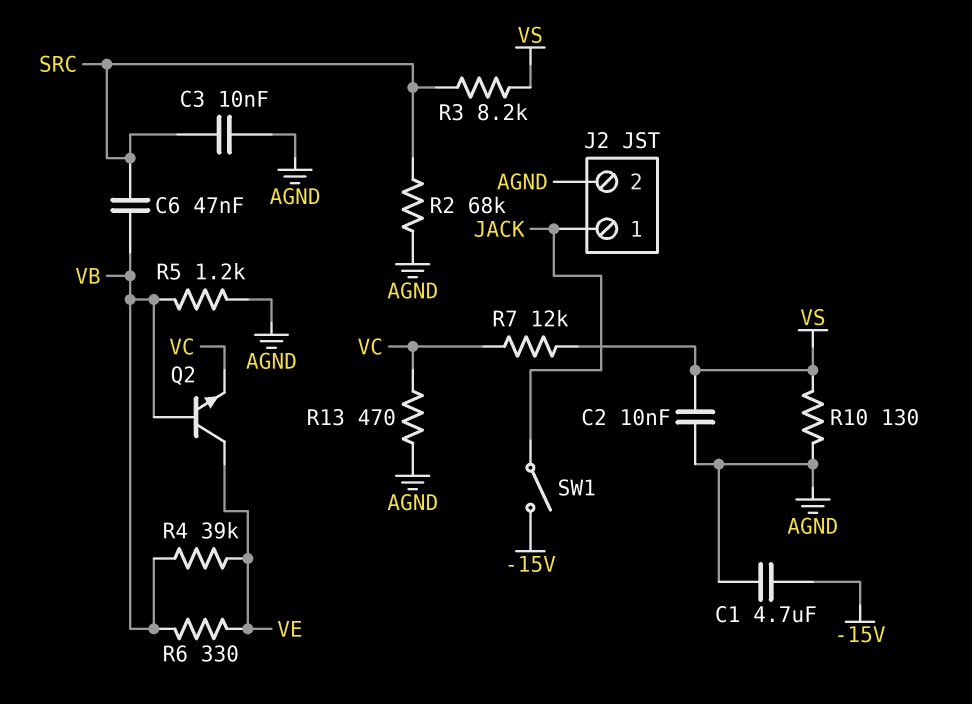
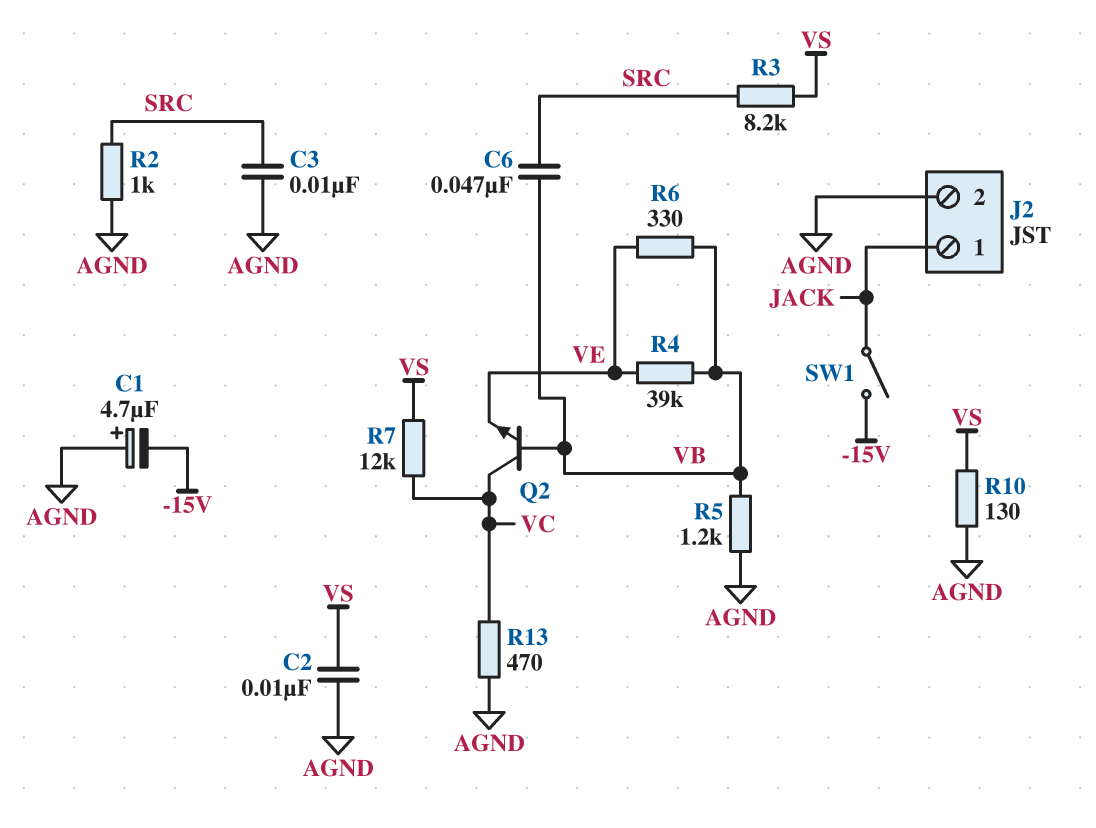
C1: 4.7uF (-15V, AGND) -> 4.7uF (plus AGND, minus -15V)
Q2: NPN (B VB, C VE, E VC) -> NPN (B VB, C VC, E VE)
R2: 68k (AGND, SRC) -> 1k (AGND, SRC)

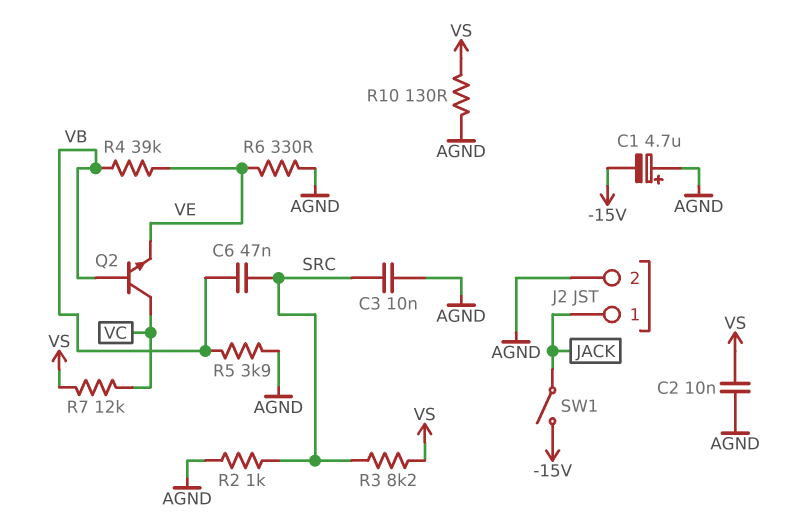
R5: 1.2k (AGND, VB) -> 3.9k (AGND, VB)
R6: 330 (VB, VE) -> 330 (AGND, VE)
R13: 470 (AGND, VC) -> none

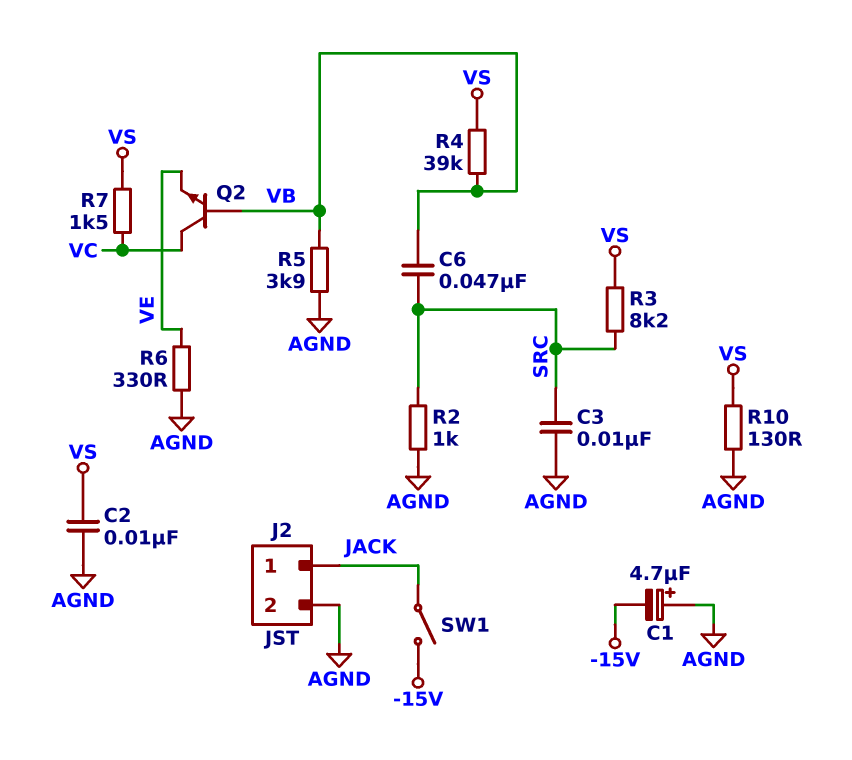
R4: 39k (VB, VE) -> 39k (VB, VS)
R7: 12k (VC, VS) -> 1.5k (VC, VS)

